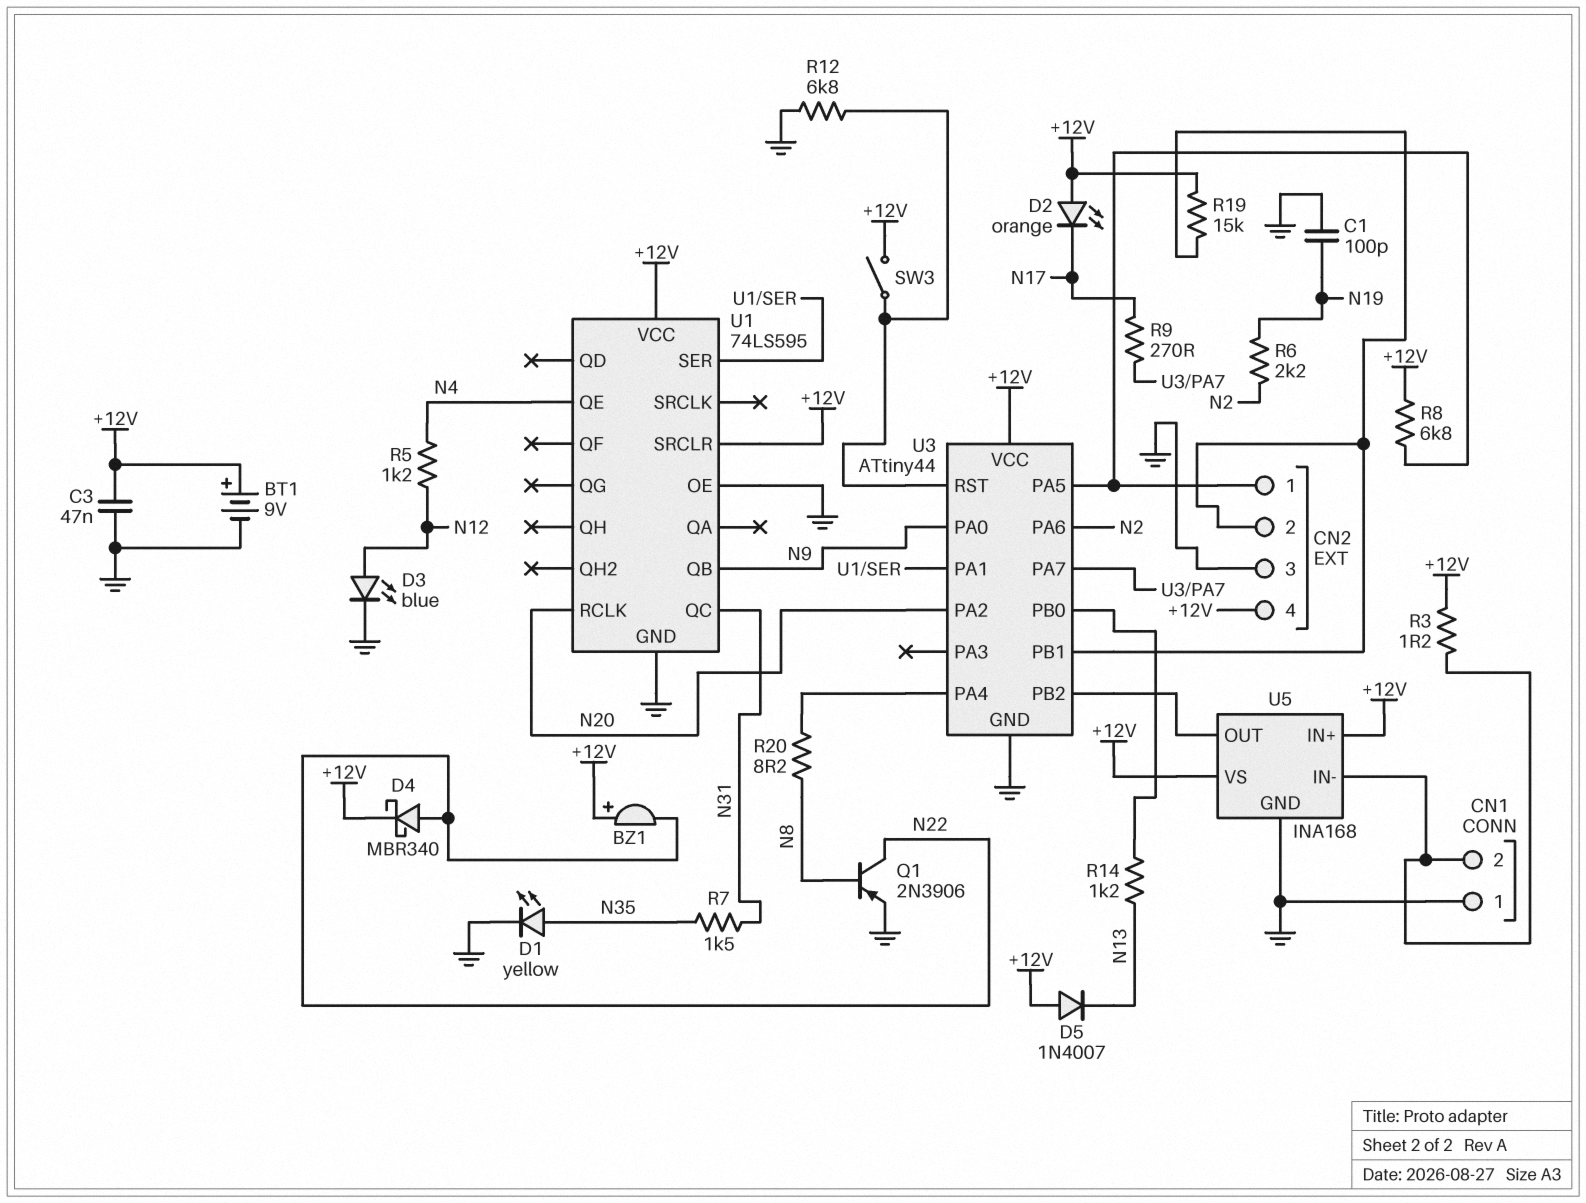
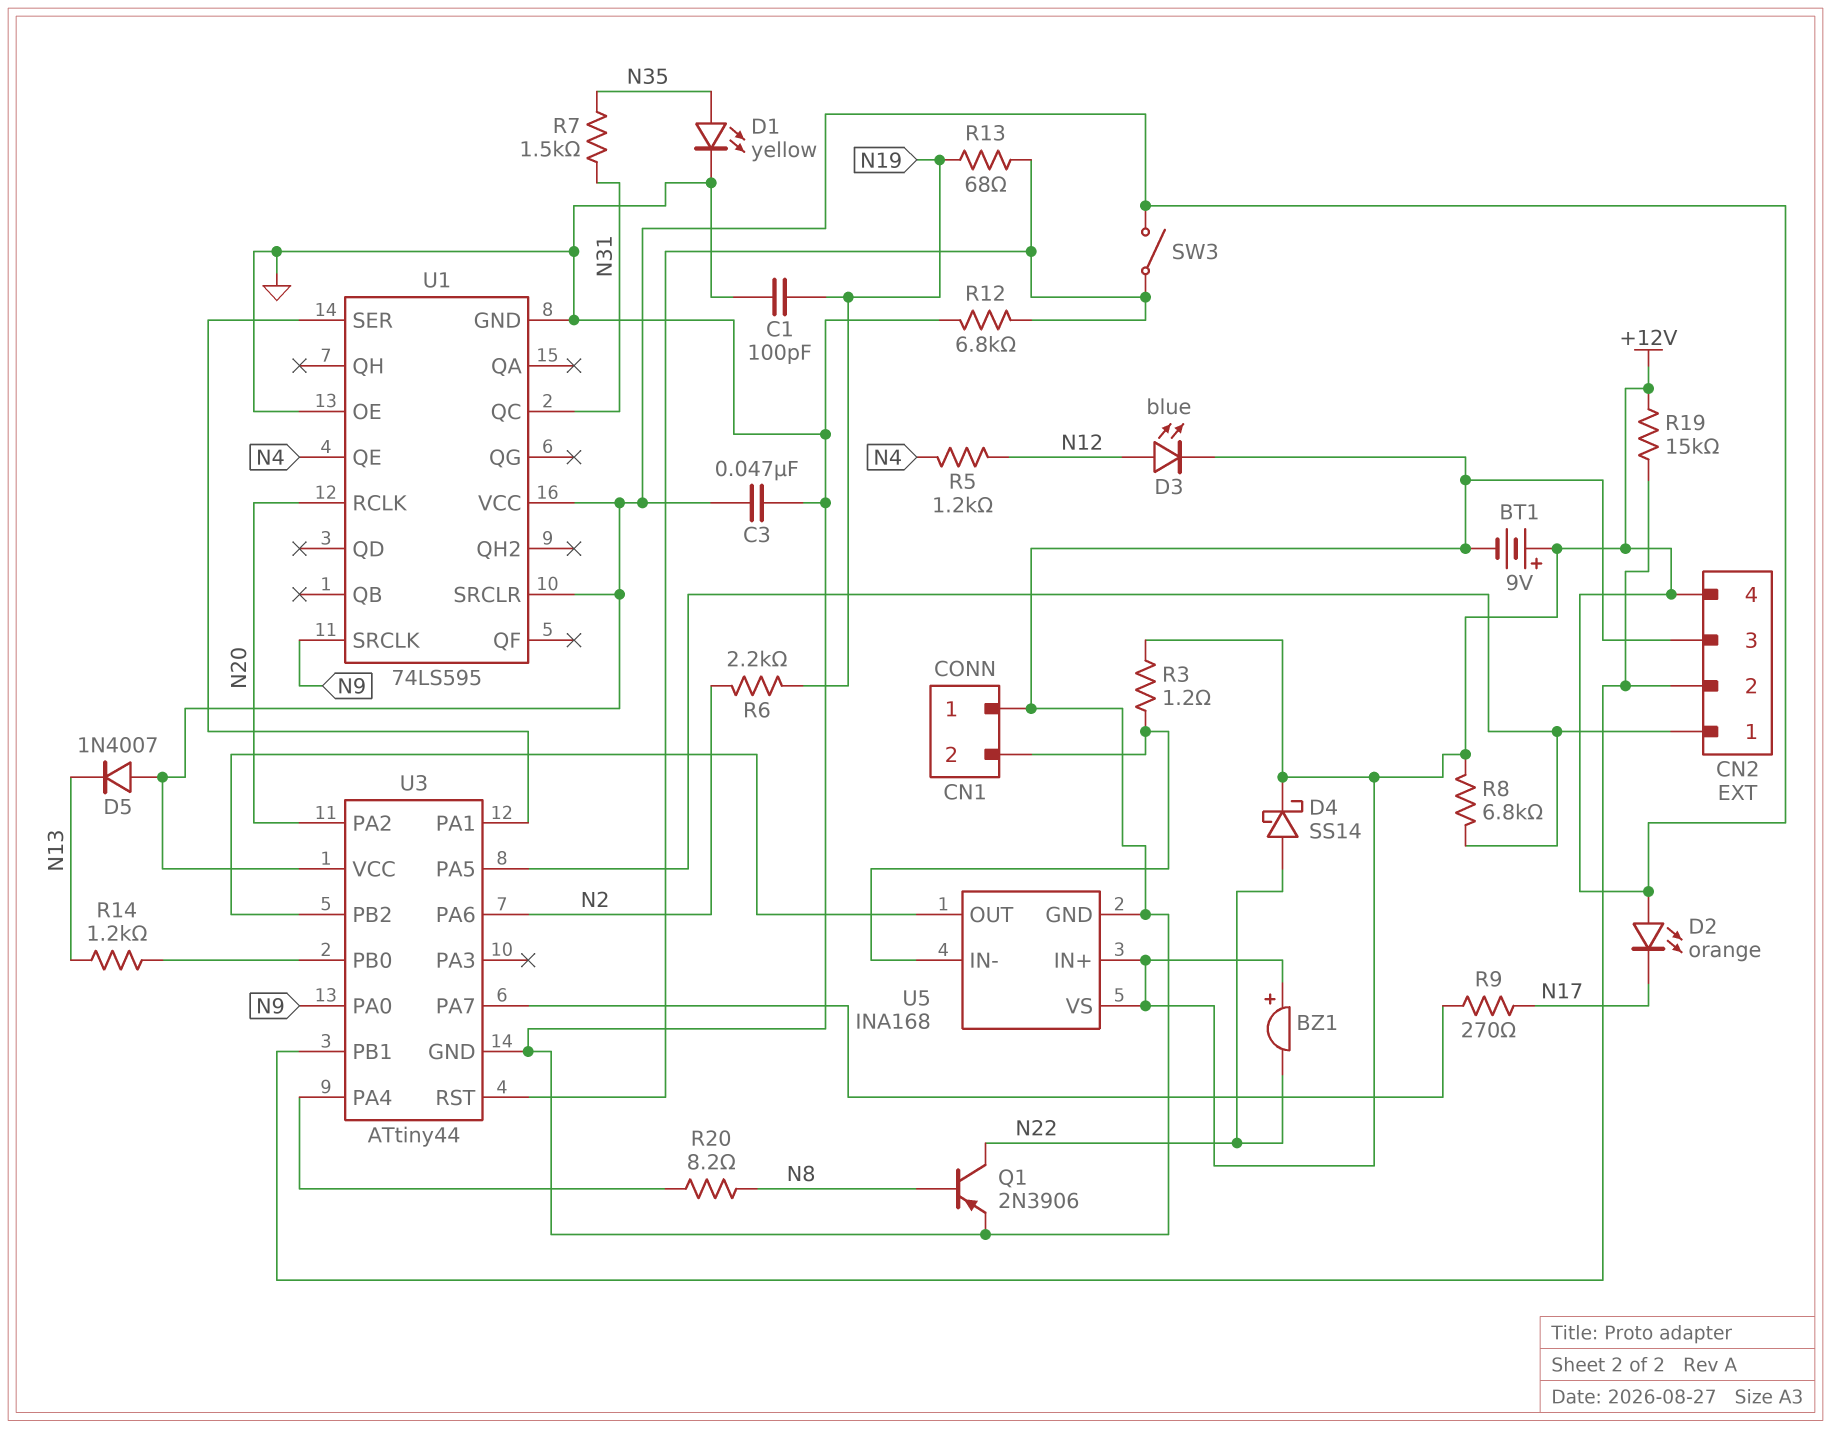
D4: schottky MBR340 (A N22, K +12V) -> schottky SS14 (A N22, K +12V)
R13: none -> 68 (N19, U3/RST)
U1 pin QB: N9 -> none
U1 pin SRCLK: none -> N9

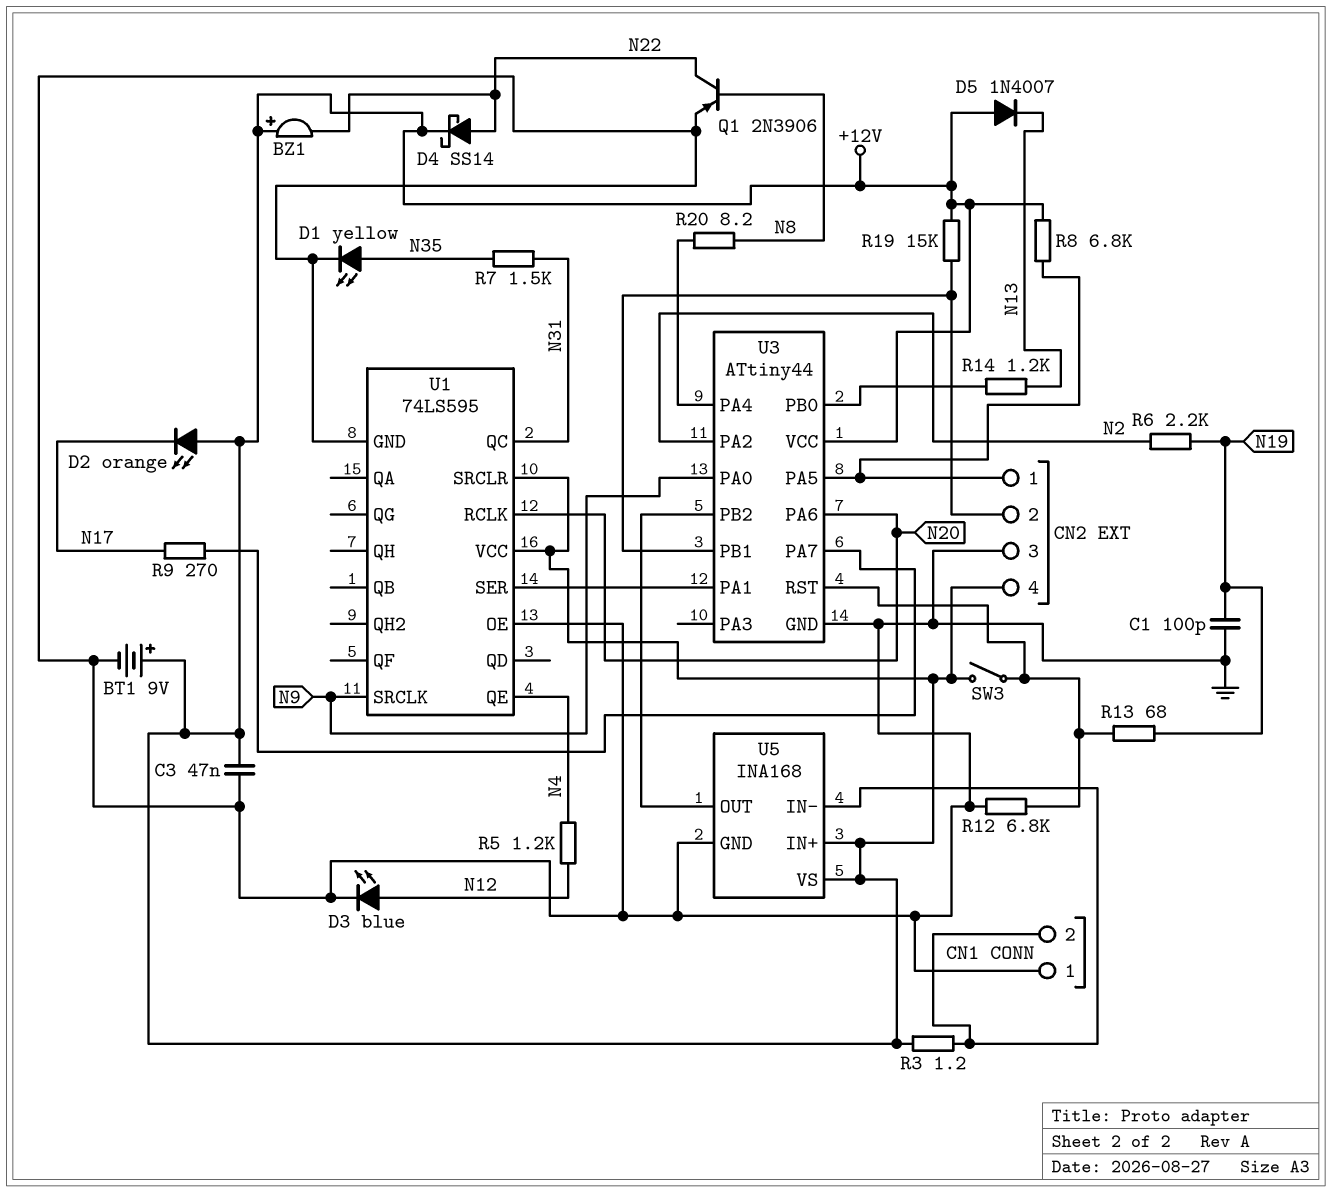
U3 pin PA2: N20 -> N2
U3 pin PA6: N2 -> N20

